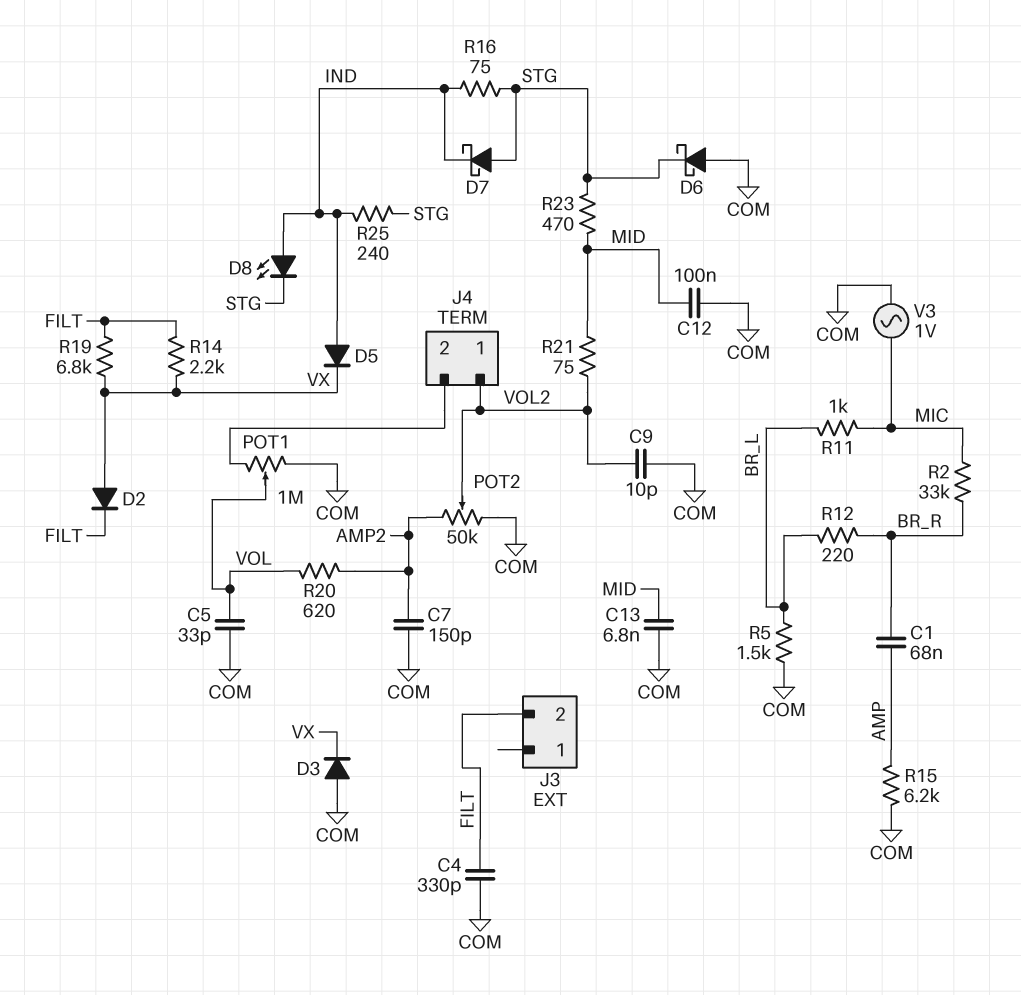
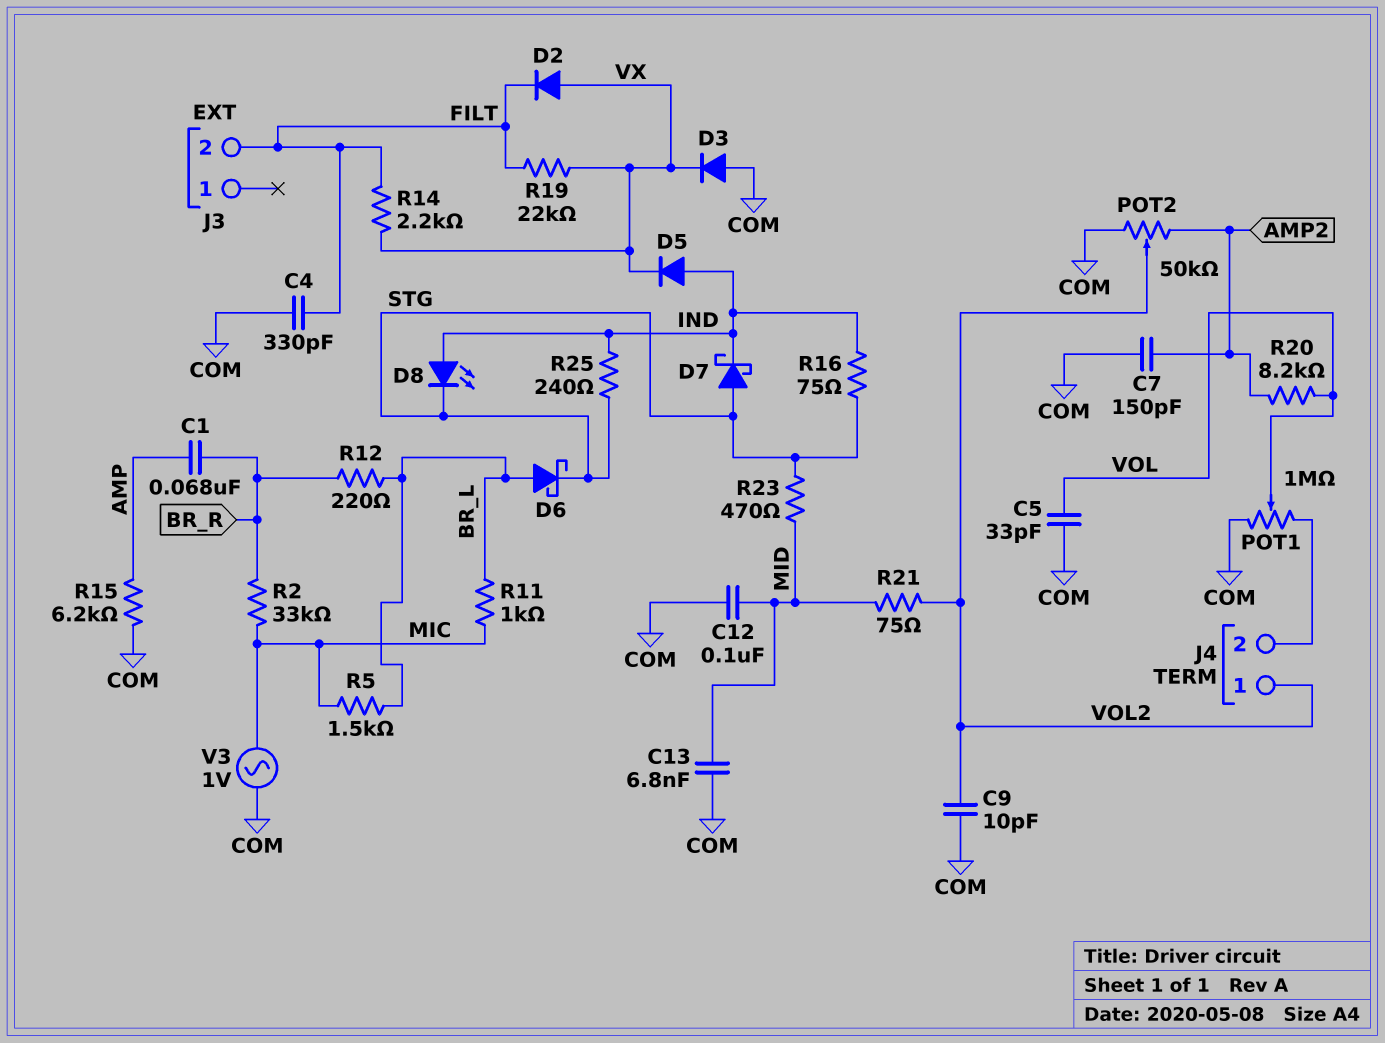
D6: schottky (A COM, K STG) -> schottky (A BR_L, K STG)
R5: 1.5k (BR_L, COM) -> 1.5k (BR_L, MIC)
R19: 6.8k (FILT, VX) -> 22k (FILT, VX)
R20: 620 (AMP2, VOL) -> 8.2k (AMP2, VOL)

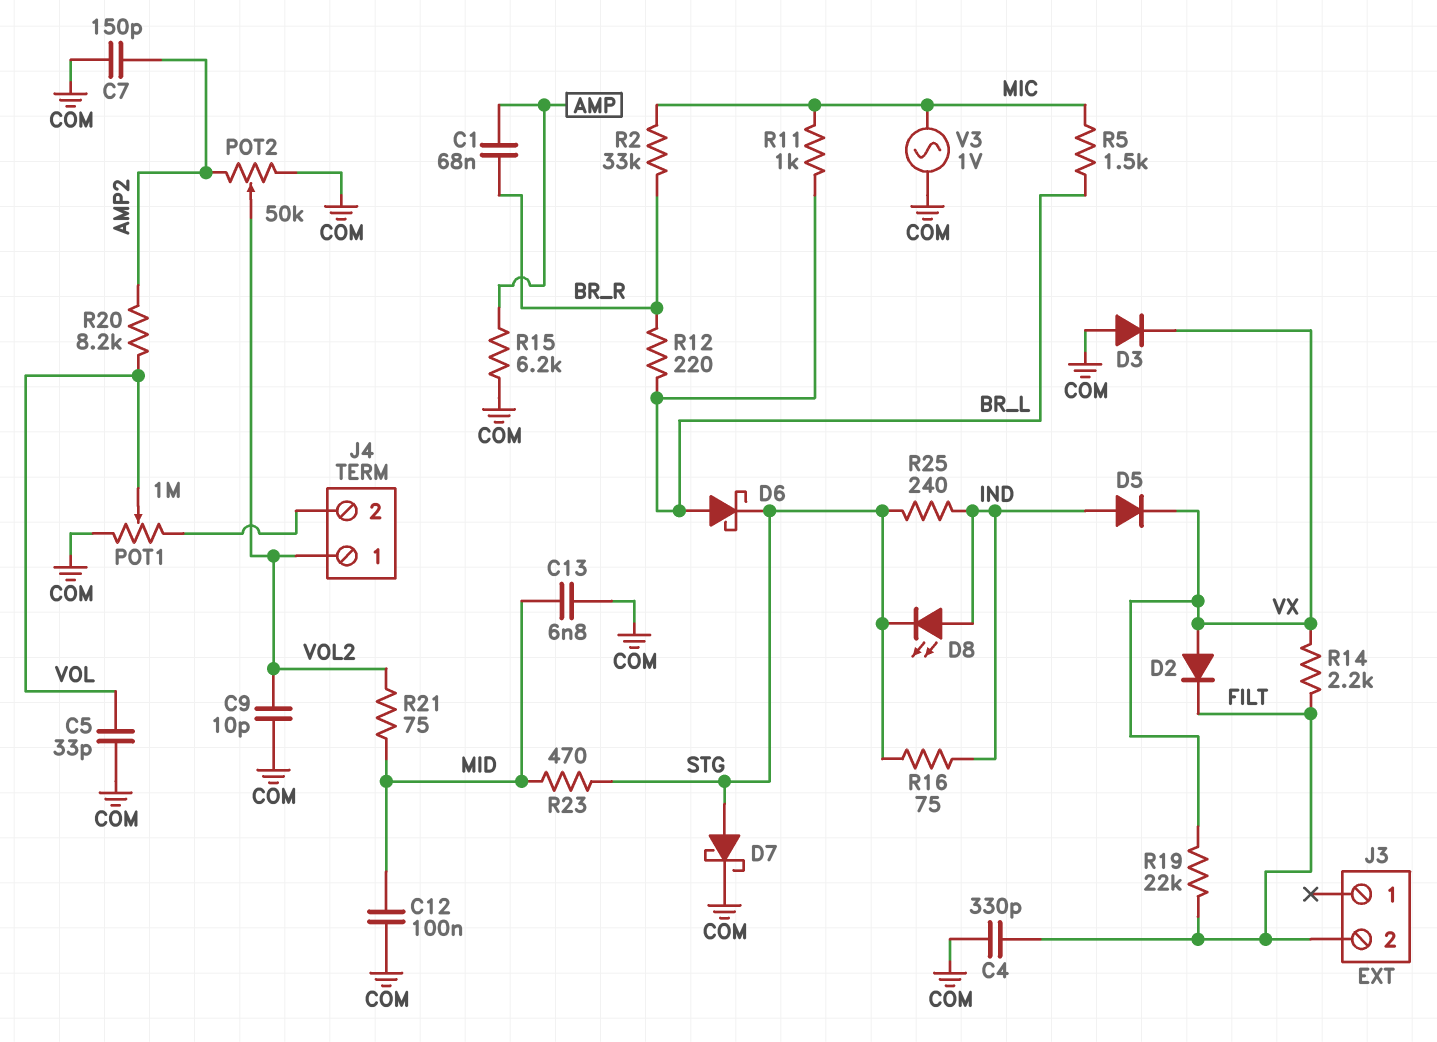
D7: schottky (A STG, K IND) -> schottky (A STG, K COM)

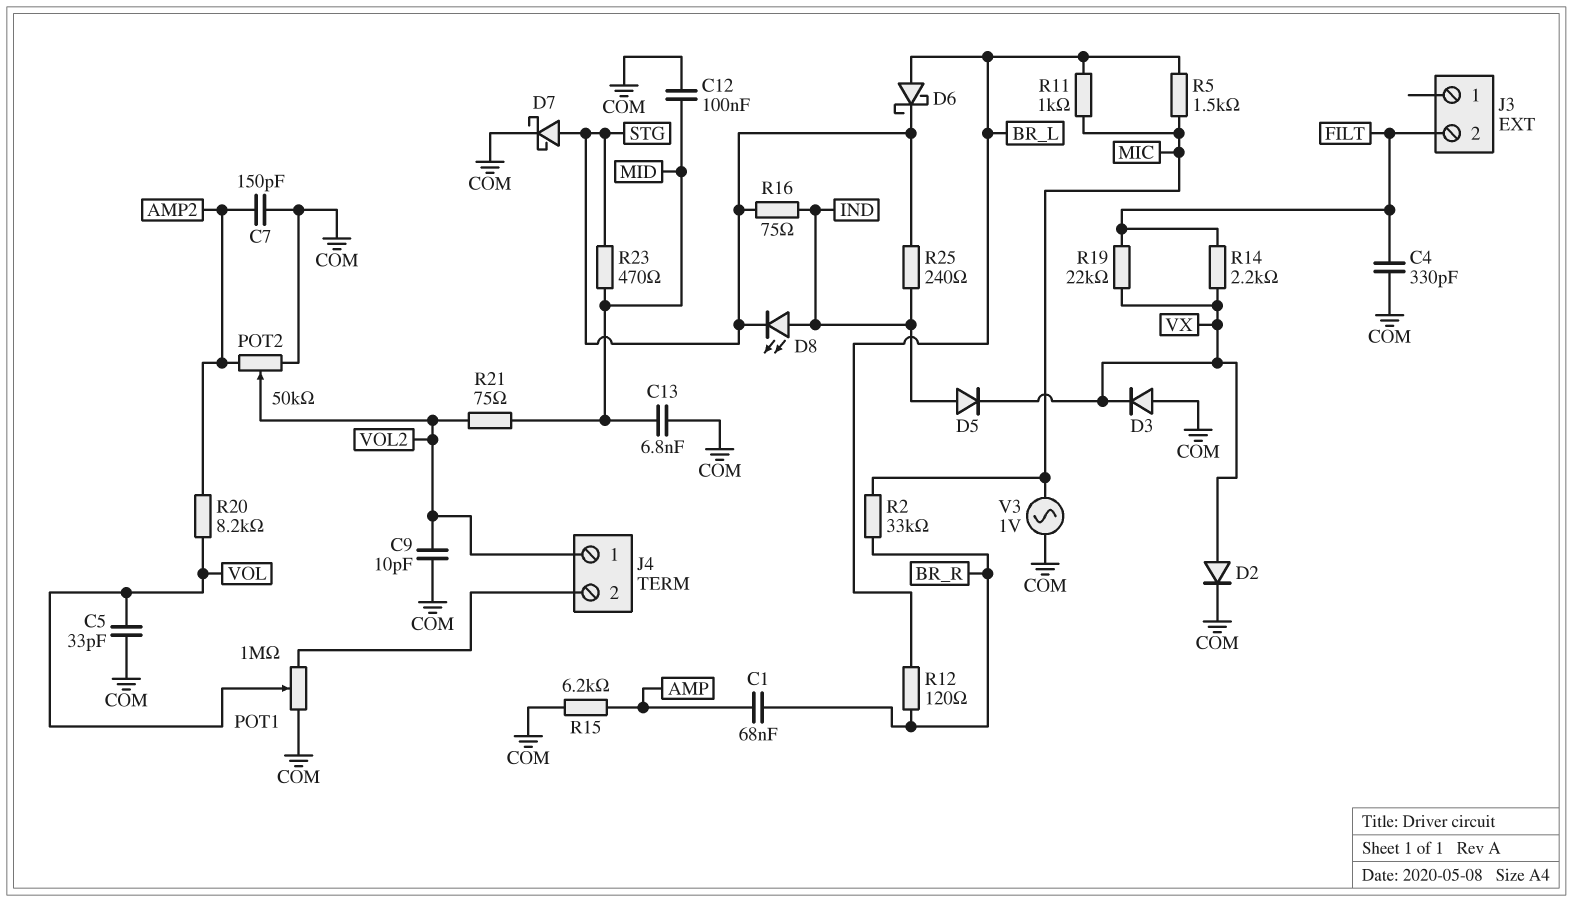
D2: diode (A VX, K FILT) -> diode (A VX, K COM)
R12: 220 (BR_L, BR_R) -> 120 (BR_L, BR_R)

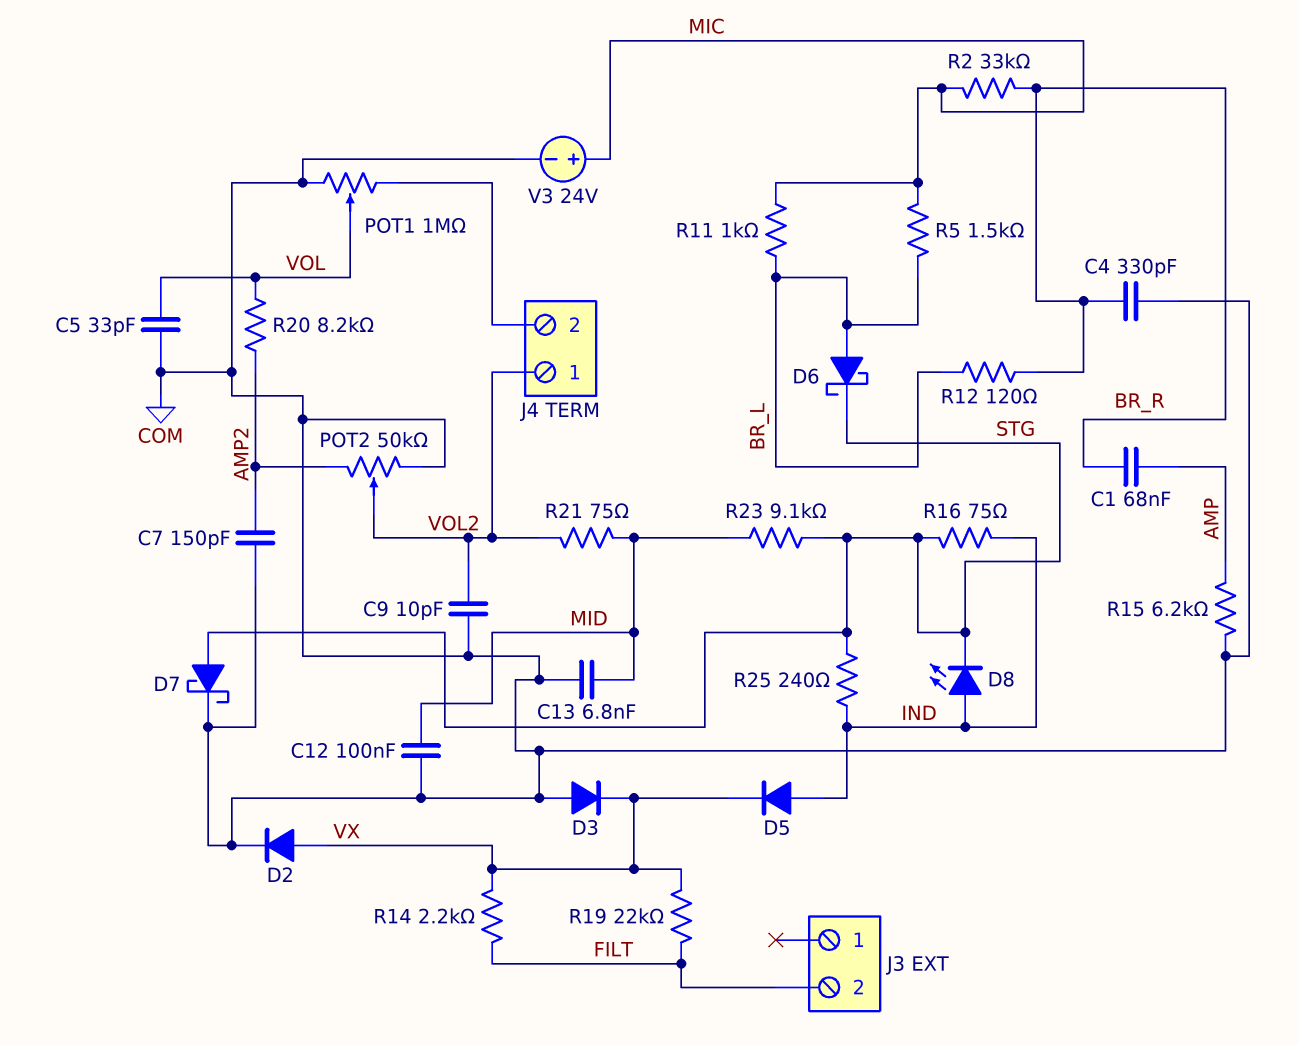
C4: 330pF (COM, FILT) -> 330pF (BR_R, COM)
R23: 470 (MID, STG) -> 9.1k (MID, STG)
V3: AC 1V (COM, MIC) -> 24V (plus MIC, minus COM)

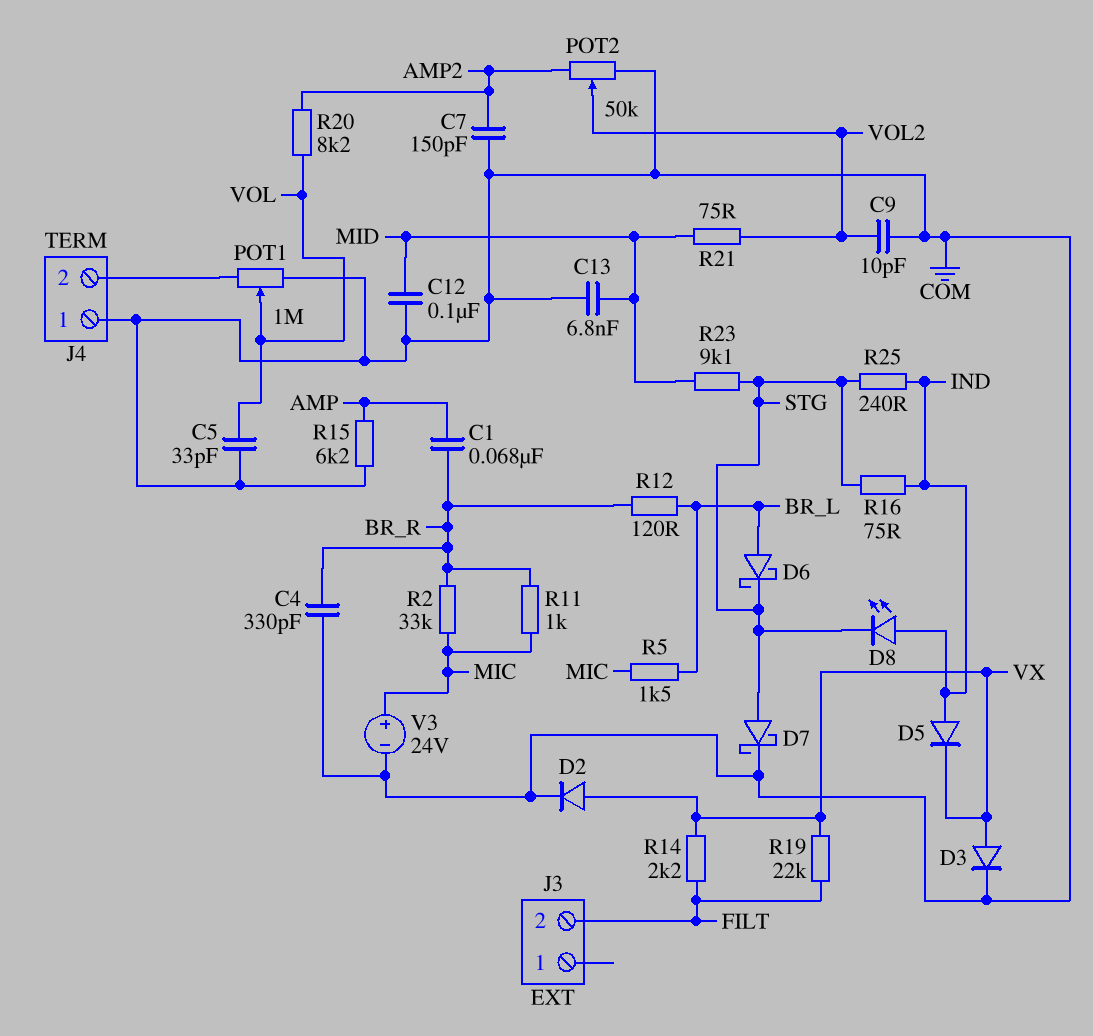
D3: diode (A COM, K VX) -> diode (A VX, K COM)
J4 pin 1: VOL2 -> COM
R11: 1k (BR_L, MIC) -> 1k (BR_R, MIC)

